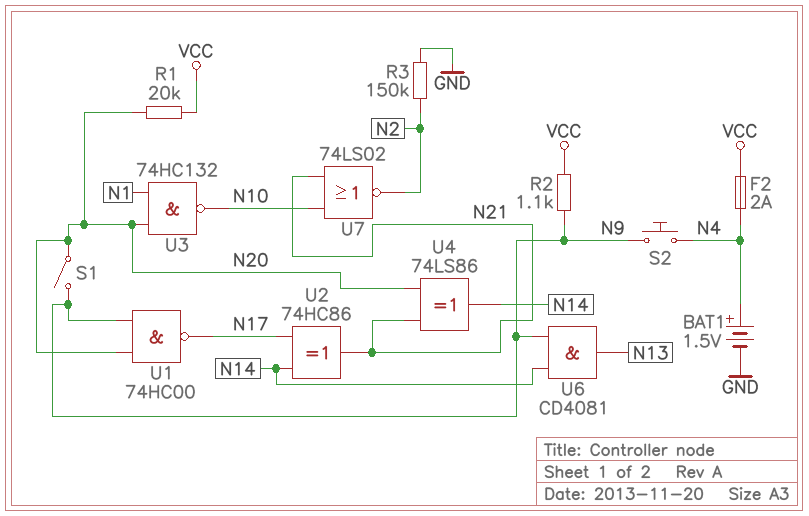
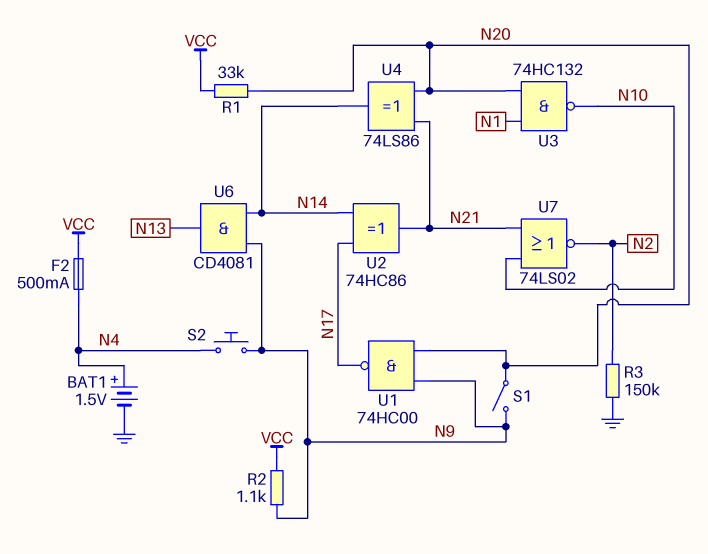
F2: 2A (N4, VCC) -> 500mA (N4, VCC)
R1: 20k (N20, VCC) -> 33k (N20, VCC)

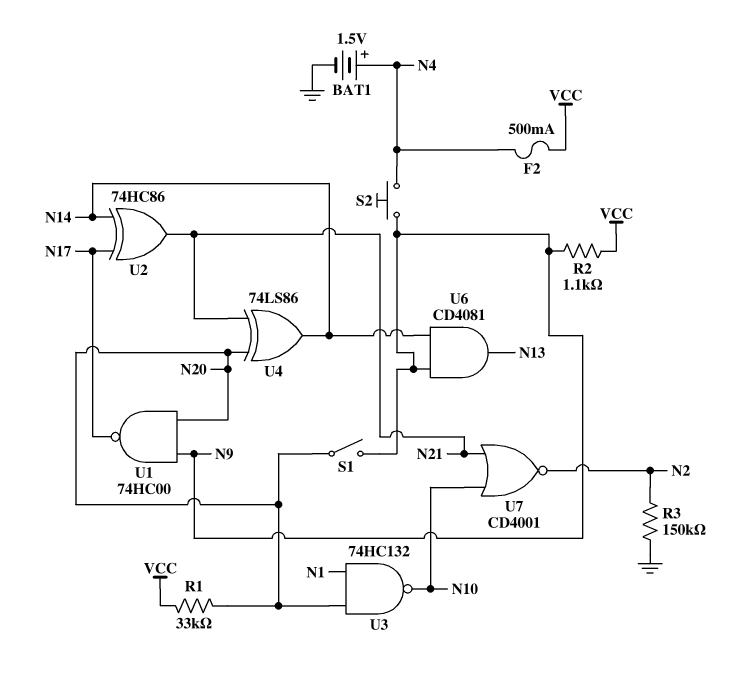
U7: NOR 74LS02 (in N10, in N21, out N2) -> NOR CD4001 (in N10, in N21, out N2)

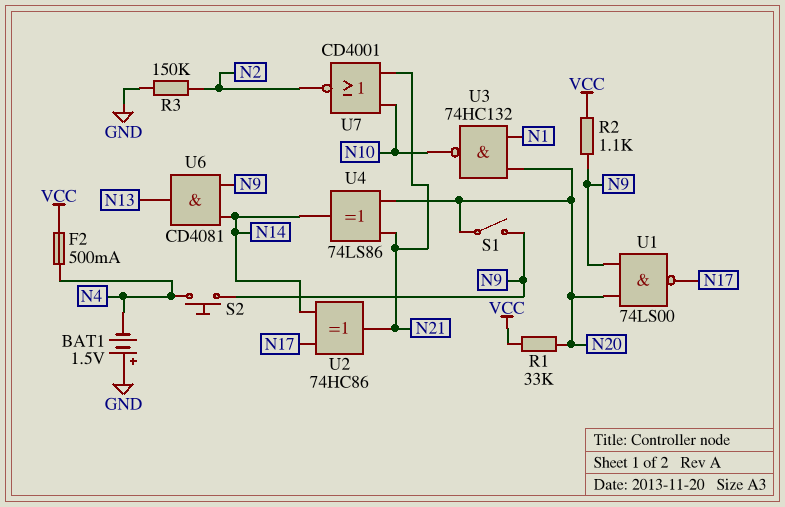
BAT1: 1.5V (plus N4, minus GND) -> 1.5V (plus GND, minus N4)
U1: NAND 74HC00 (in N9, in N20, out N17) -> NAND 74LS00 (in N9, in N20, out N17)

